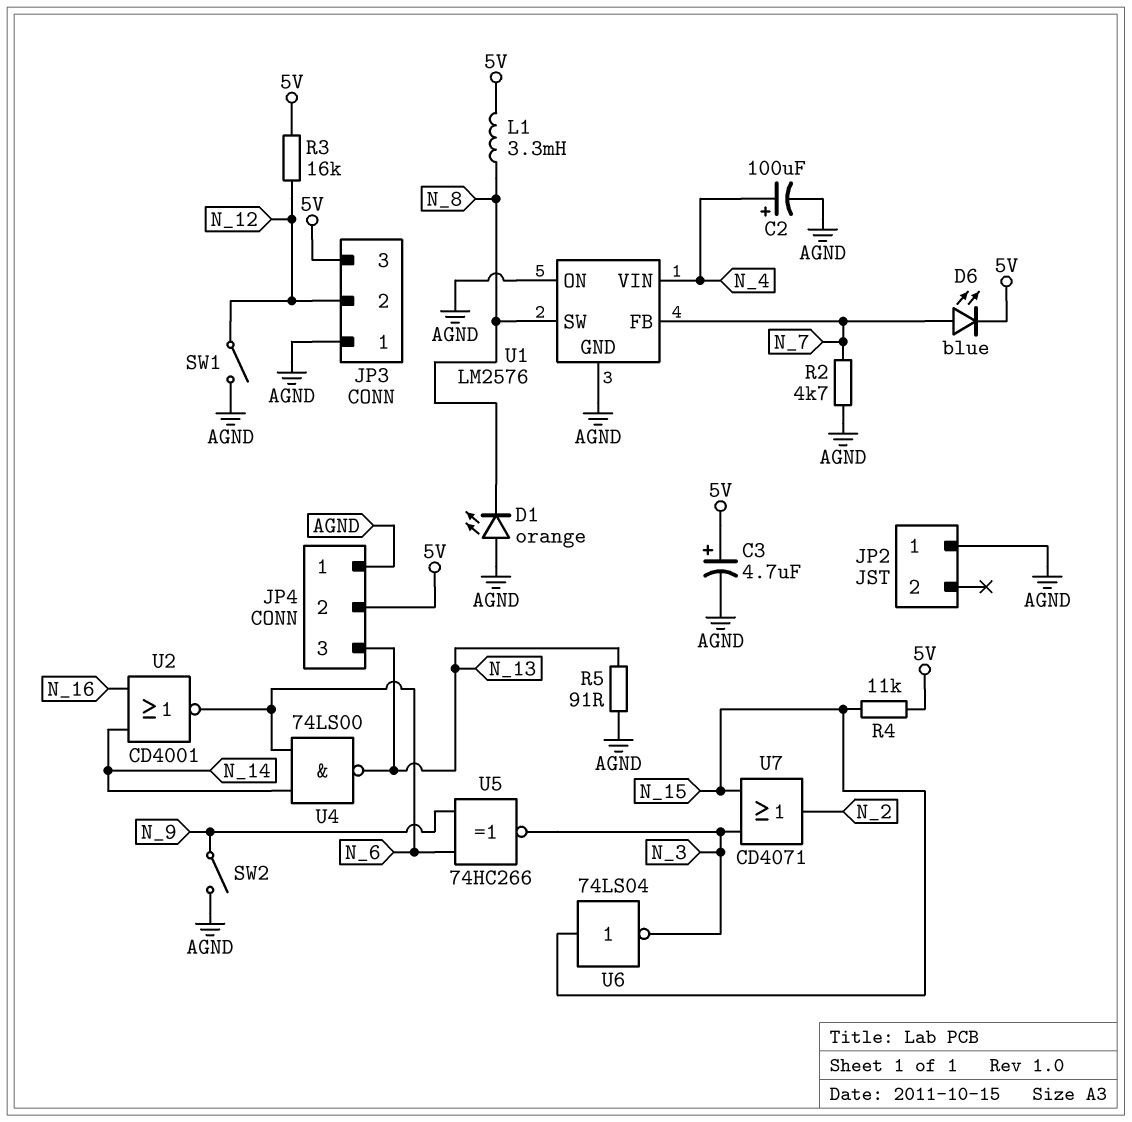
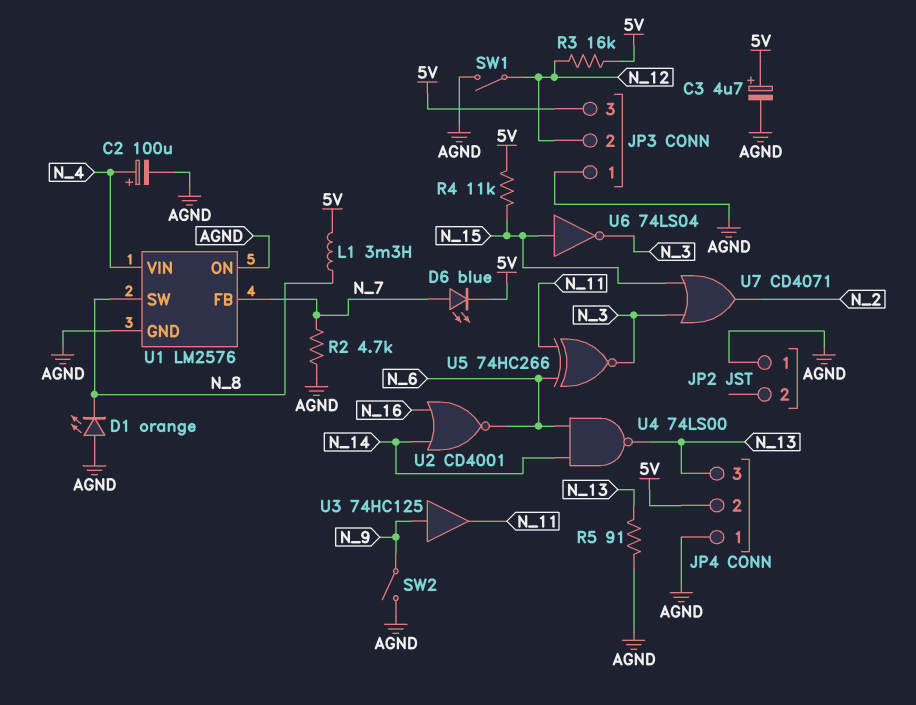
U3: none -> buffer 74HC125 (in N_9, out N_11)
U5: XNOR 74HC266 (in N_6, in N_9, out N_3) -> XNOR 74HC266 (in N_6, in N_11, out N_3)

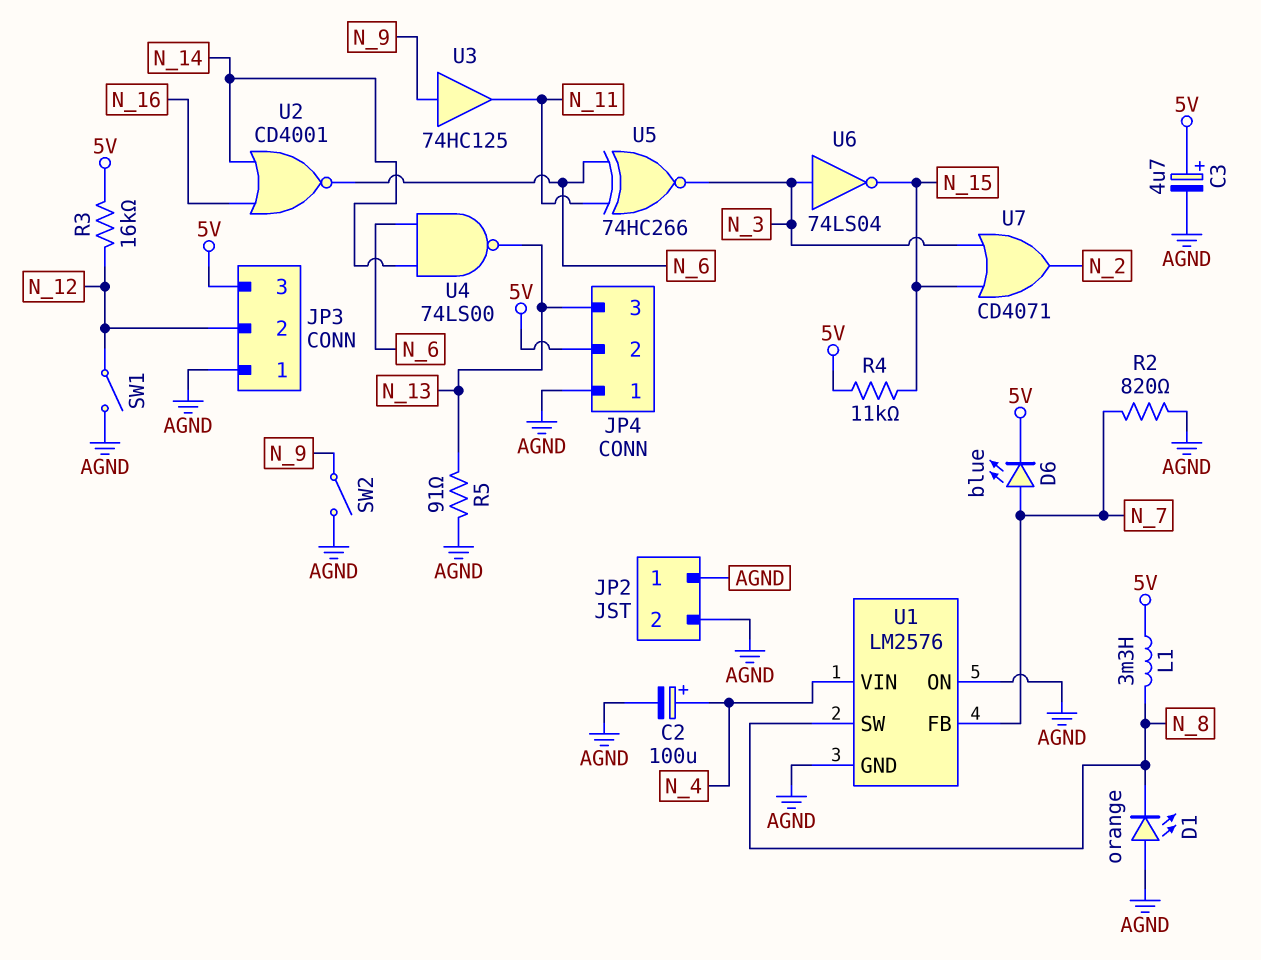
JP2 pin 2: none -> AGND
R2: 4.7k (AGND, N_7) -> 820 (AGND, N_7)
U6: NOT 74LS04 (in N_15, out N_3) -> NOT 74LS04 (in N_3, out N_15)

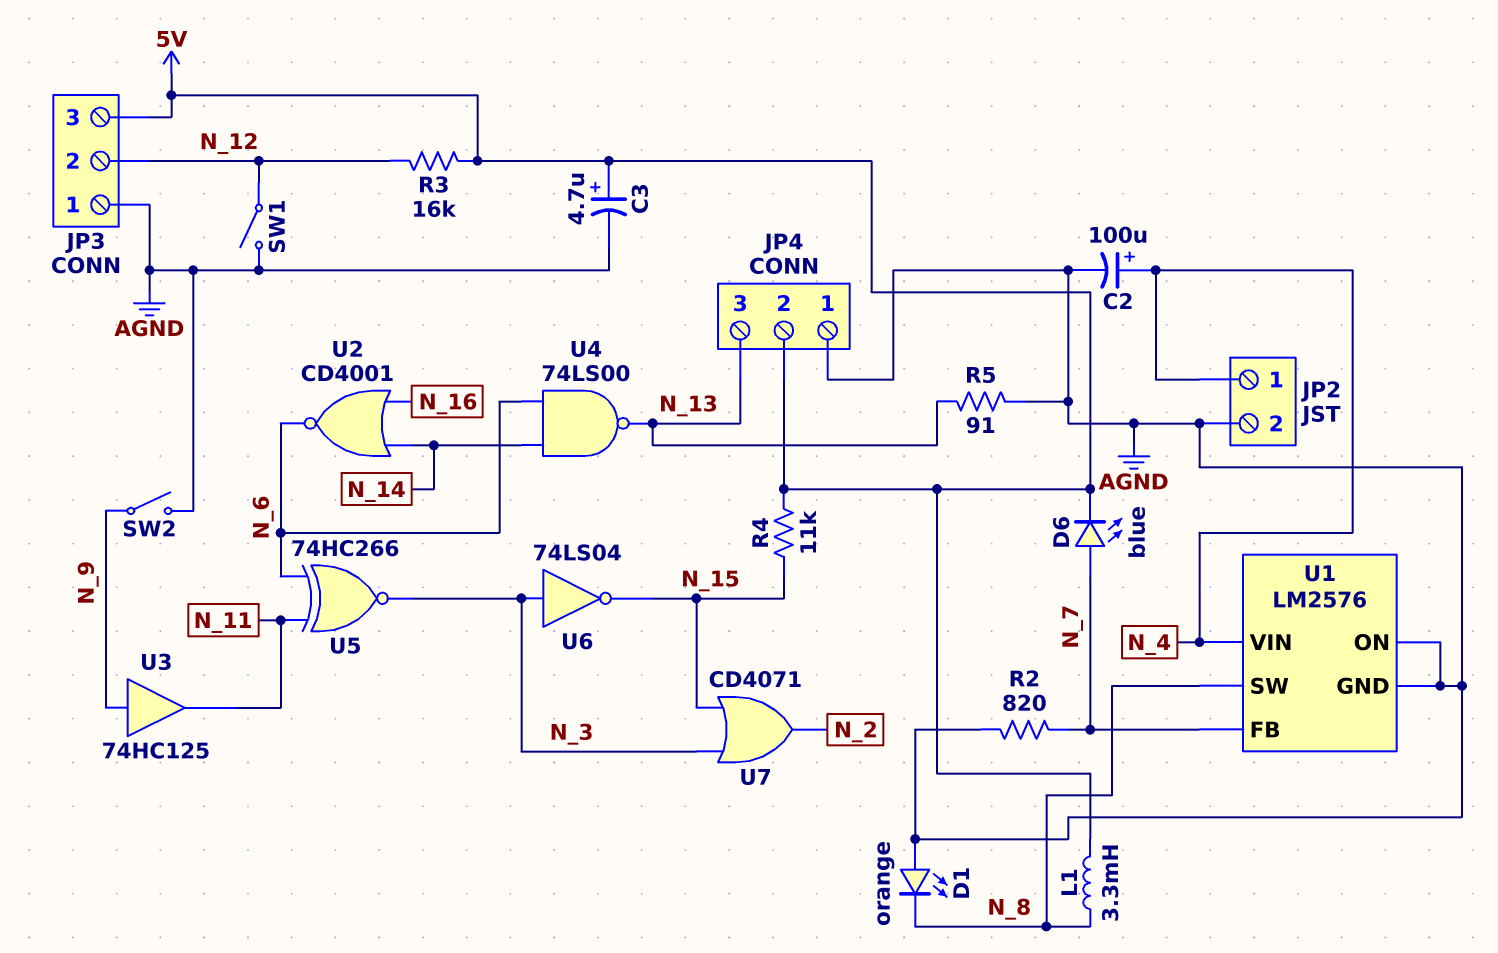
JP2 pin 1: AGND -> N_4

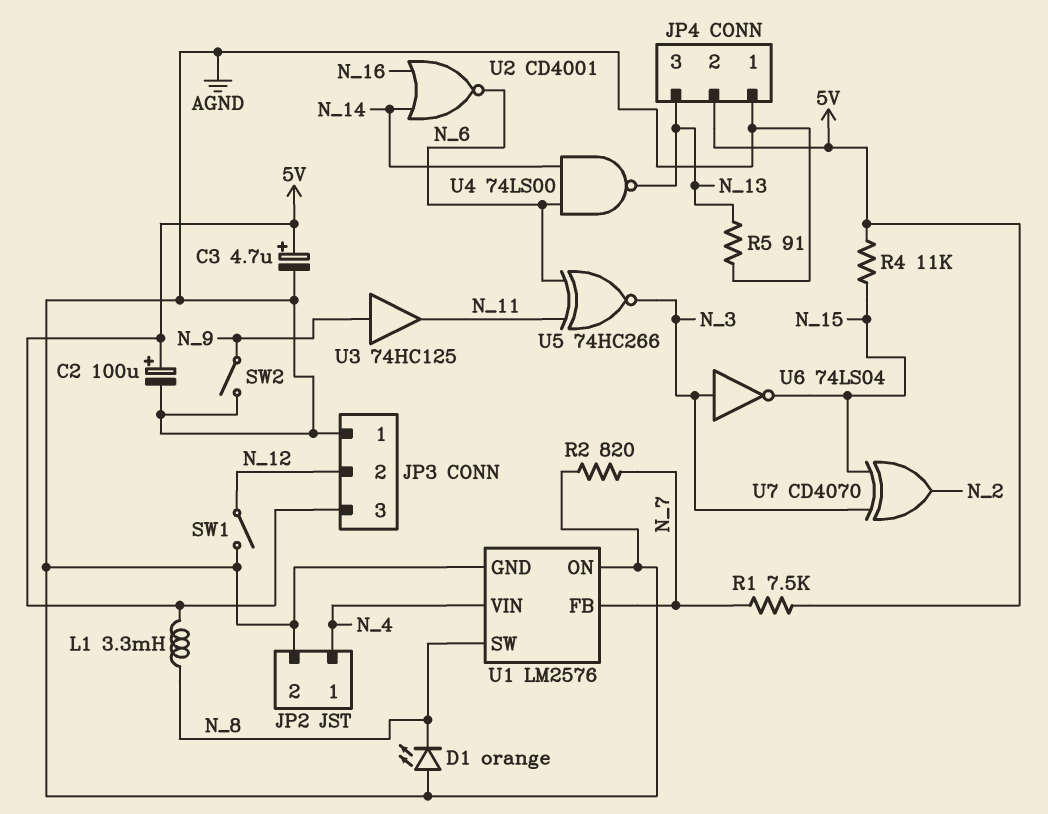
C2: 100uF (plus N_4, minus AGND) -> 100uF (plus 5V, minus AGND)
D6: LED blue (A N_7, K 5V) -> none
R1: none -> 7.5k (5V, N_7)
R3: 16k (5V, N_12) -> none
U7: OR CD4071 (in N_3, in N_15, out N_2) -> XOR CD4070 (in N_3, in N_15, out N_2)

